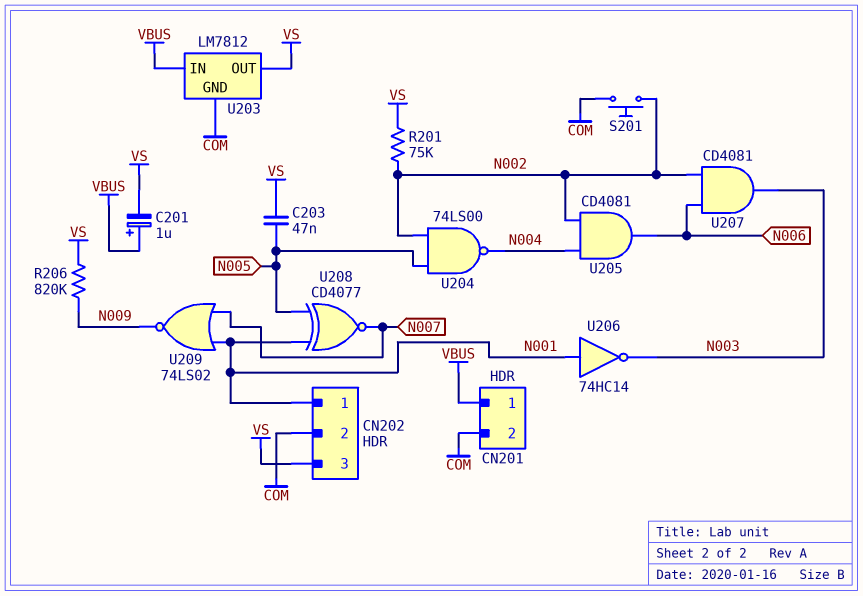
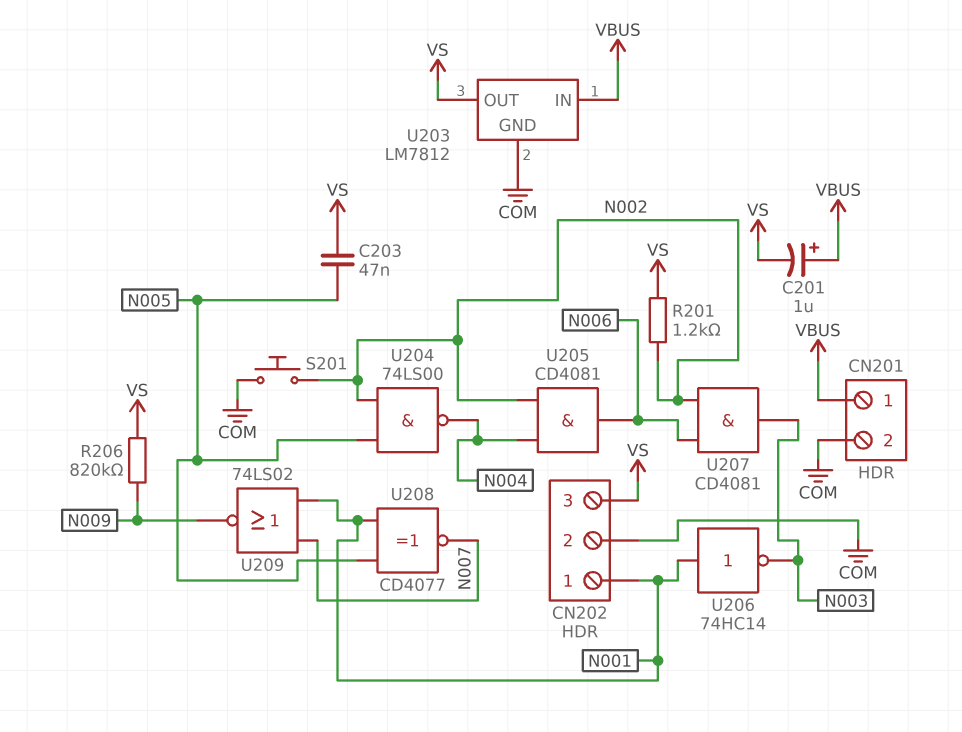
R201: 75k (N002, VS) -> 1.2k (N002, VS)

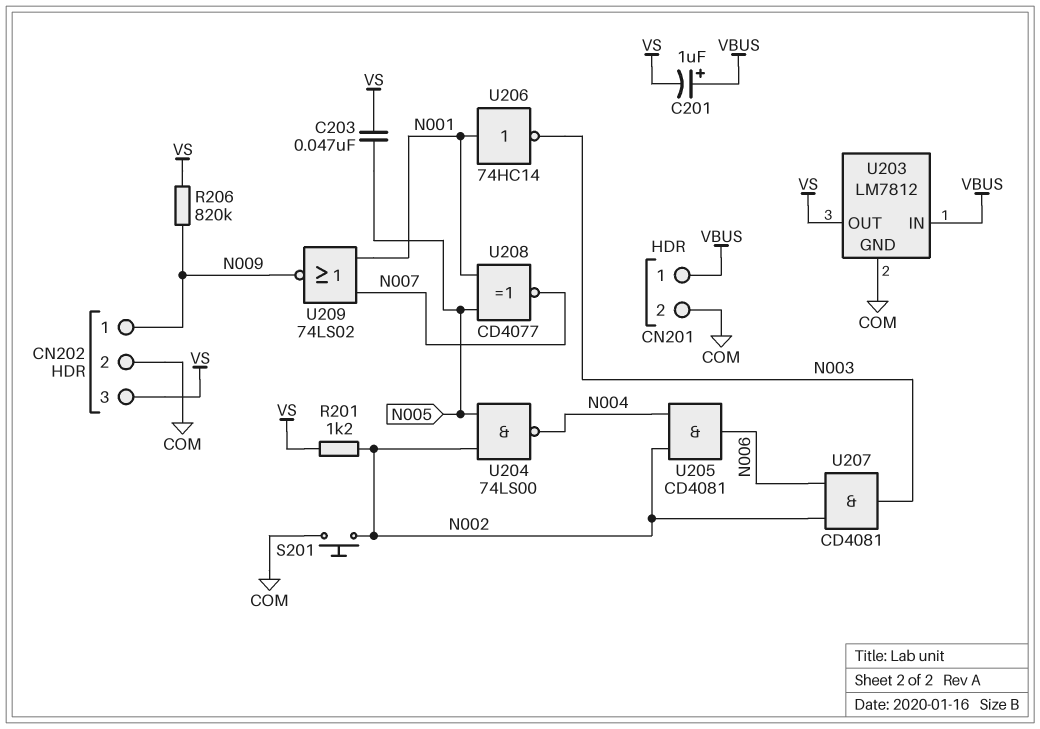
CN202 pin 1: N001 -> N009

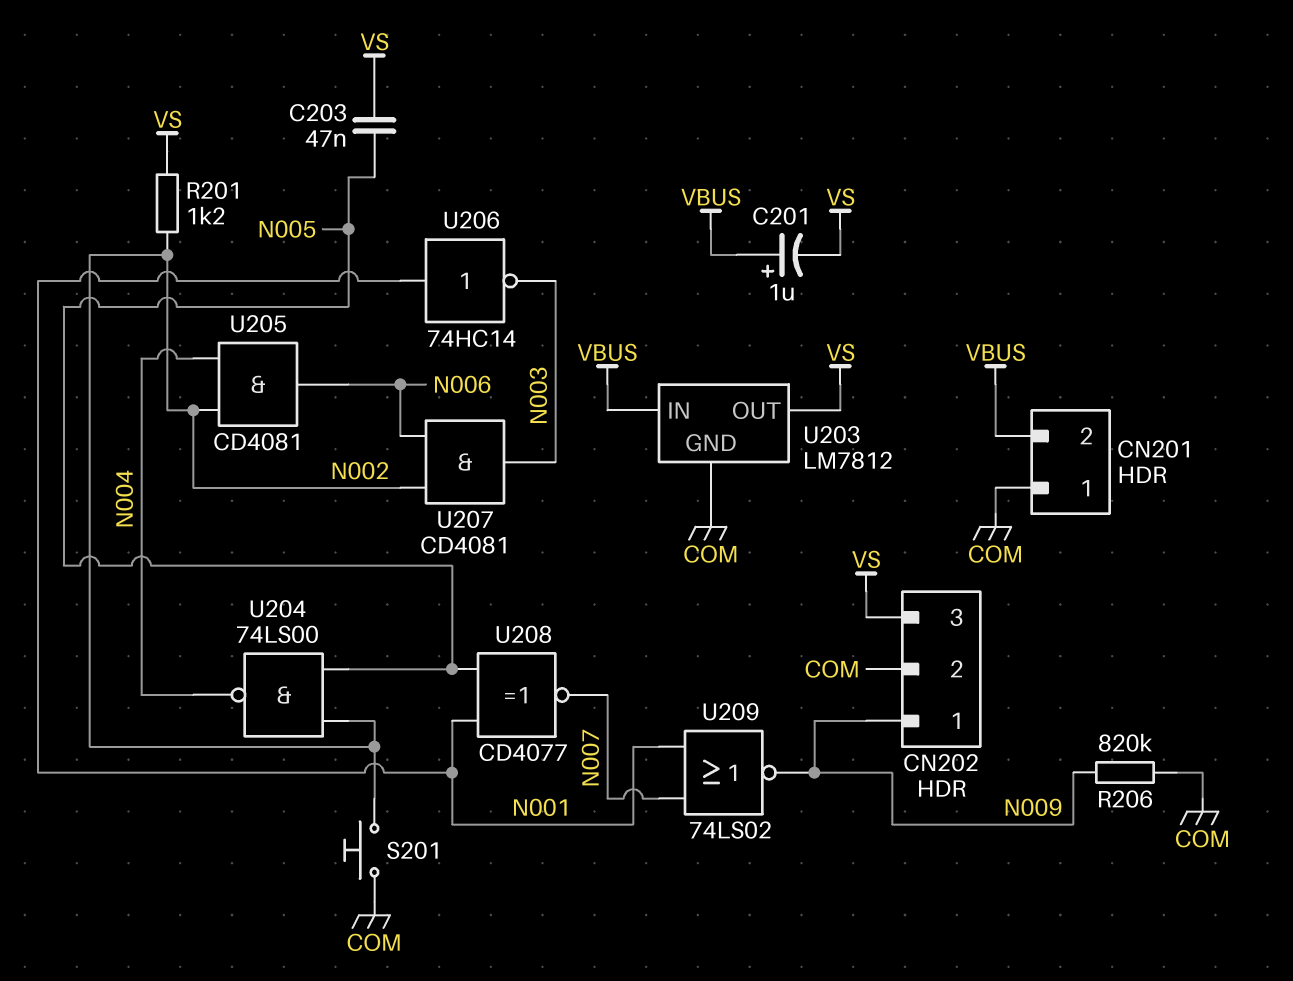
CN201 pin 1: VBUS -> COM
CN201 pin 2: COM -> VBUS
R206: 820k (N009, VS) -> 820k (COM, N009)

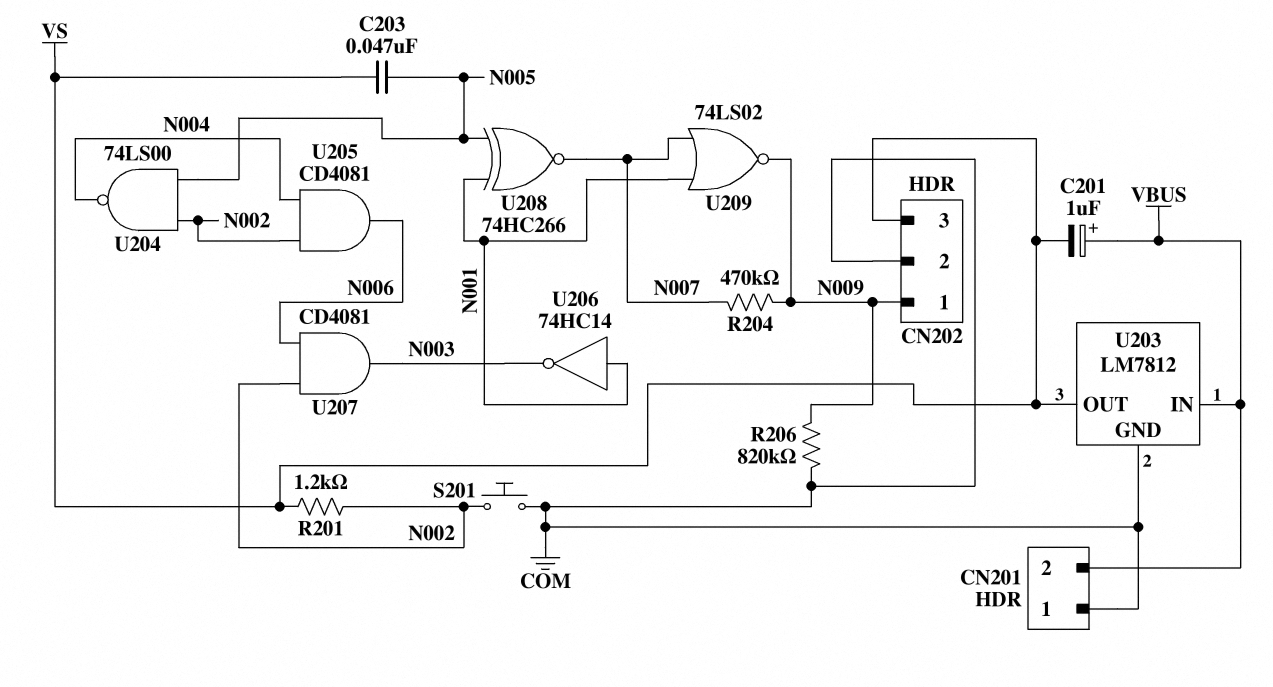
R204: none -> 470k (N007, N009)
U208: XNOR CD4077 (in N001, in N005, out N007) -> XNOR 74HC266 (in N001, in N005, out N007)

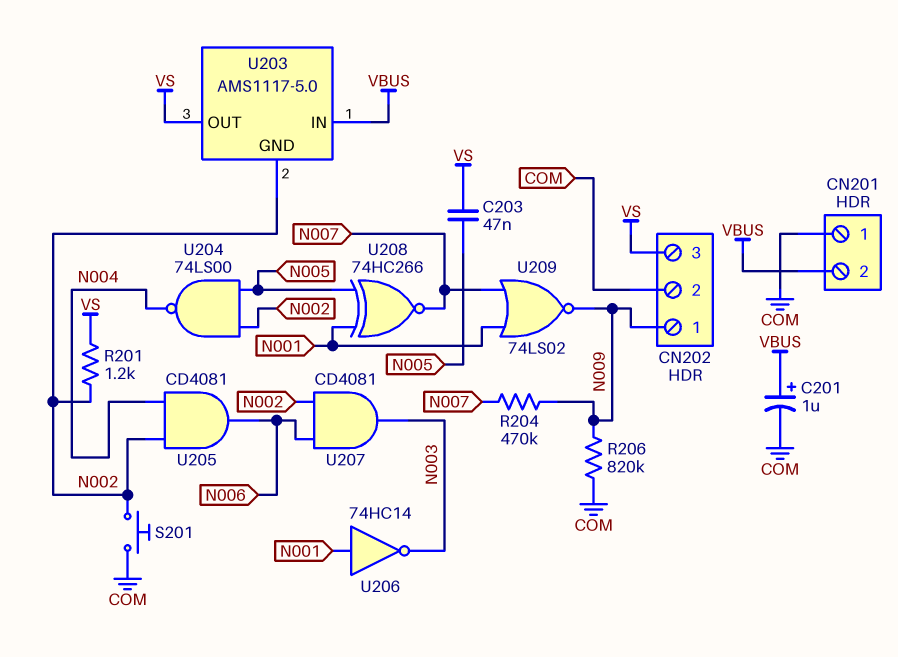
C201: 1uF (plus VBUS, minus VS) -> 1uF (plus VBUS, minus COM)
U203: LM7812 -> AMS1117-5.0
U203 pin GND: COM -> N002

